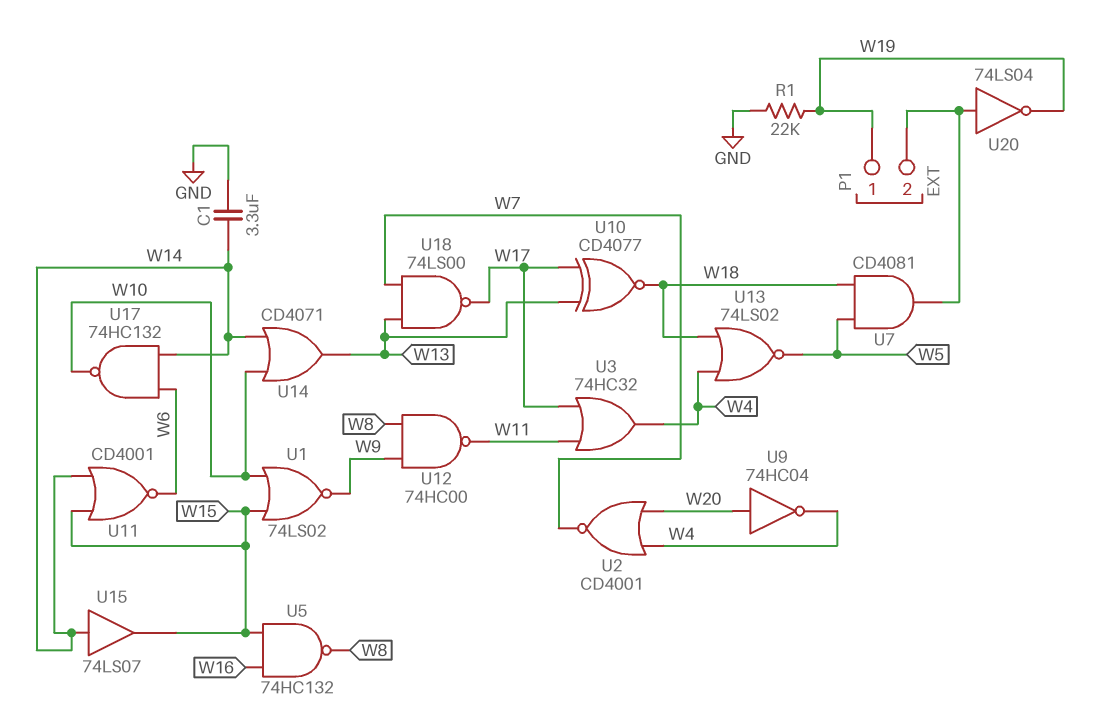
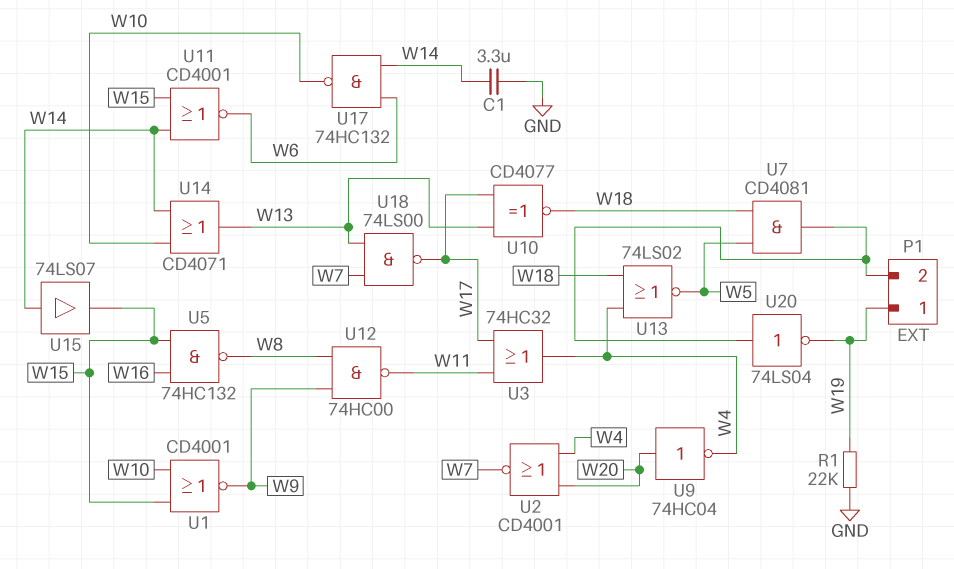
U1: NOR 74LS02 (in W10, in W15, out W9) -> NOR CD4001 (in W10, in W15, out W9)

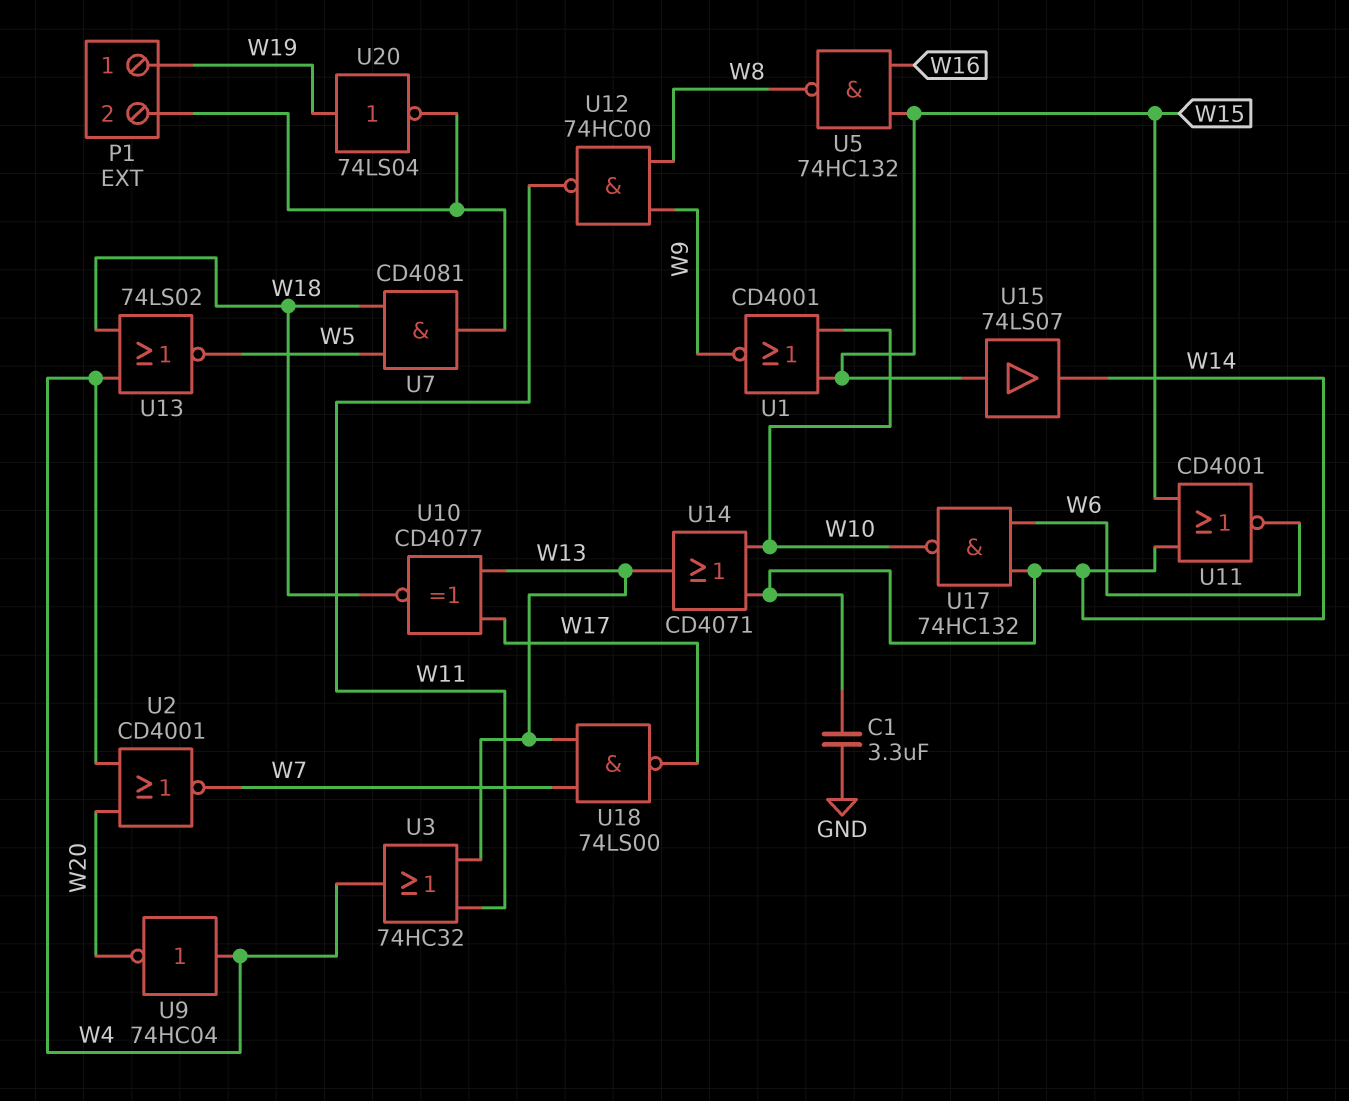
R1: 22k (GND, W19) -> none
U3: OR 74HC32 (in W11, in W17, out W4) -> OR 74HC32 (in W11, in W13, out W4)
U9: NOT 74HC04 (in W20, out W4) -> NOT 74HC04 (in W4, out W20)
U15: buffer 74LS07 (in W14, out W15) -> buffer 74LS07 (in W15, out W14)
U20: NOT 74LS04 (in P1/2, out W19) -> NOT 74LS04 (in W19, out P1/2)

